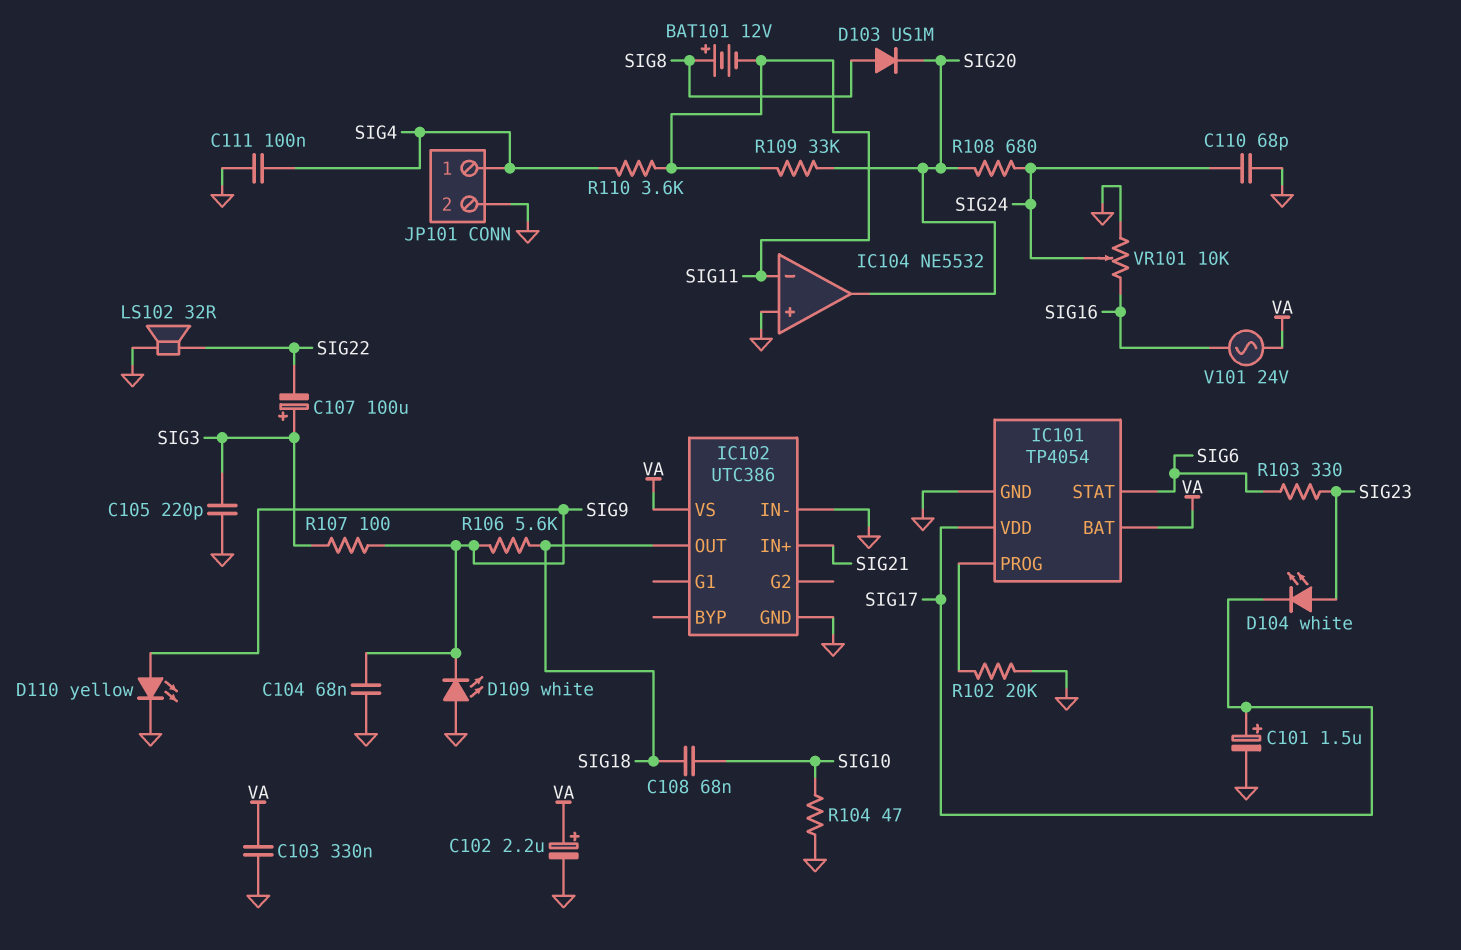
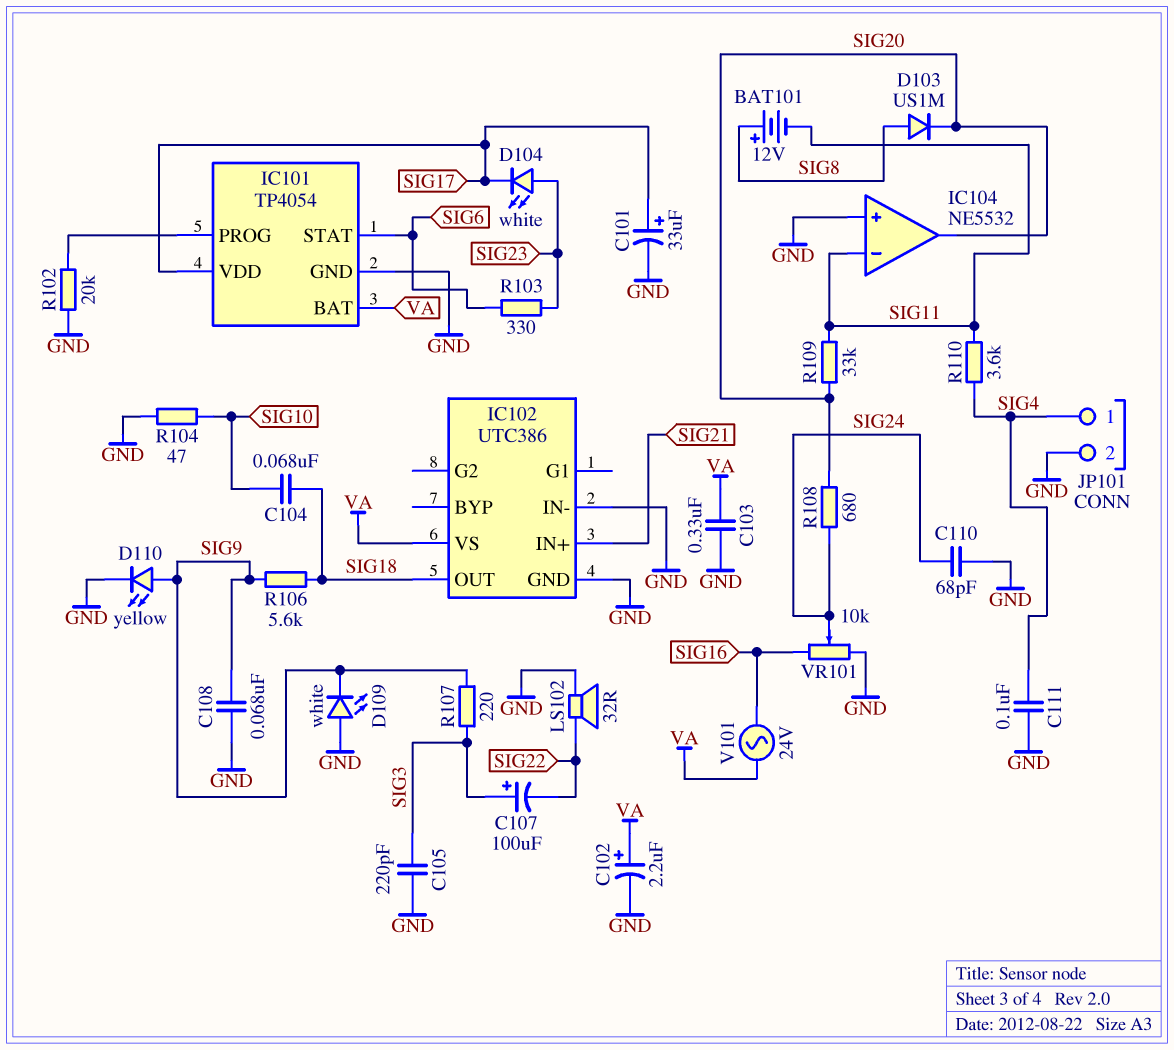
C101: 1.5uF (plus SIG17, minus GND) -> 33uF (plus SIG17, minus GND)
C104: 68nF (GND, SIG9) -> 68nF (SIG10, SIG18)
C108: 68nF (SIG10, SIG18) -> 68nF (GND, SIG9)
R107: 100 (SIG3, SIG9) -> 220 (SIG3, SIG9)

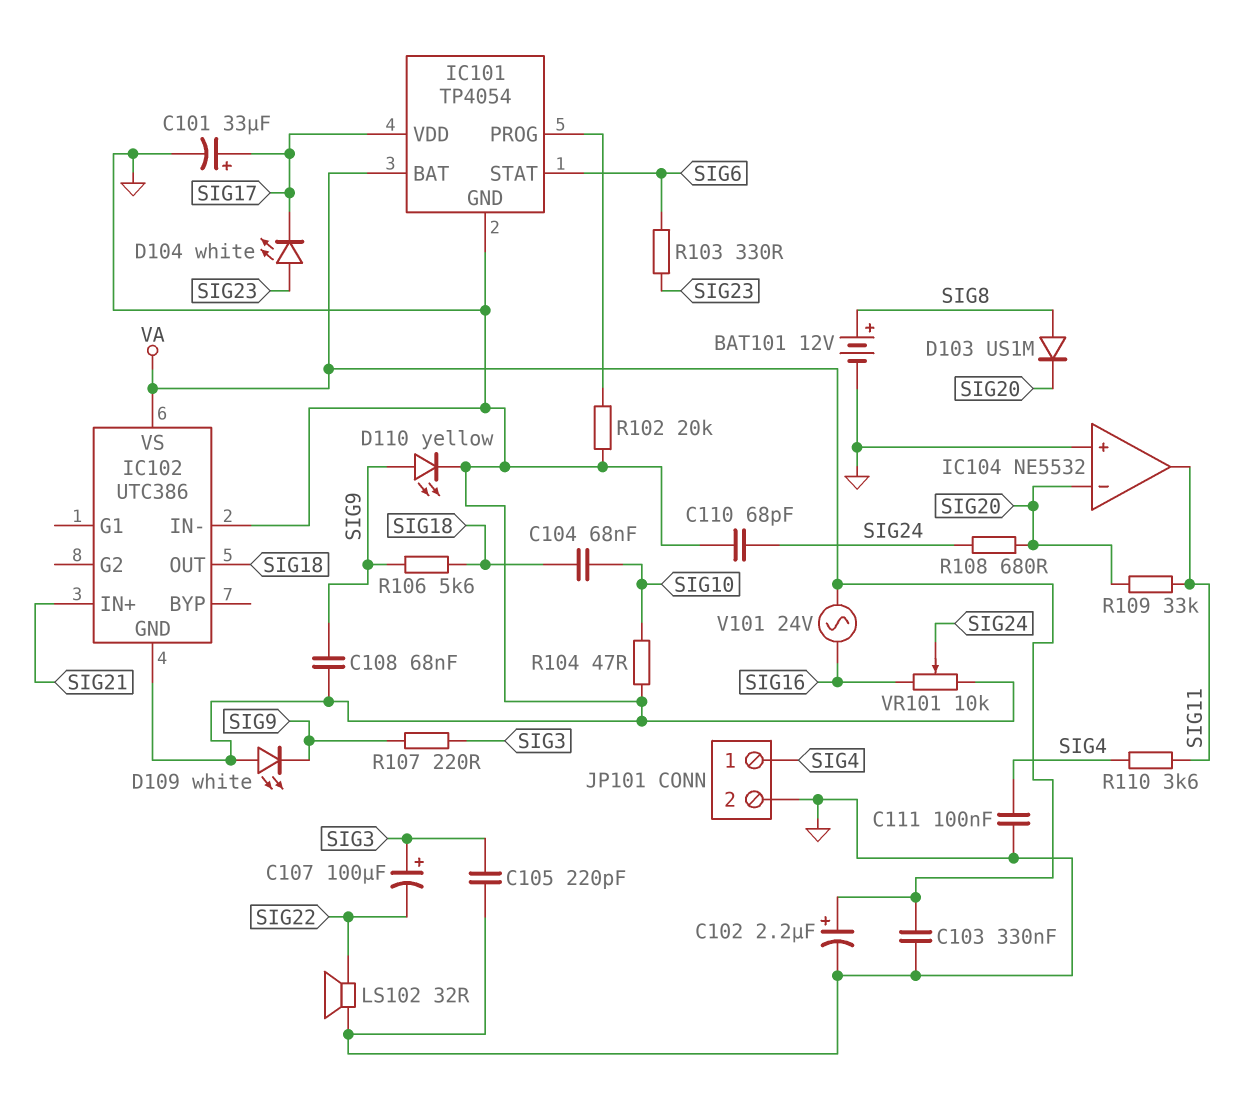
BAT101: 12V (plus SIG8, minus SIG11) -> 12V (plus SIG8, minus GND)
IC104 pin in-: SIG11 -> SIG20
IC104 pin out: SIG20 -> SIG11

